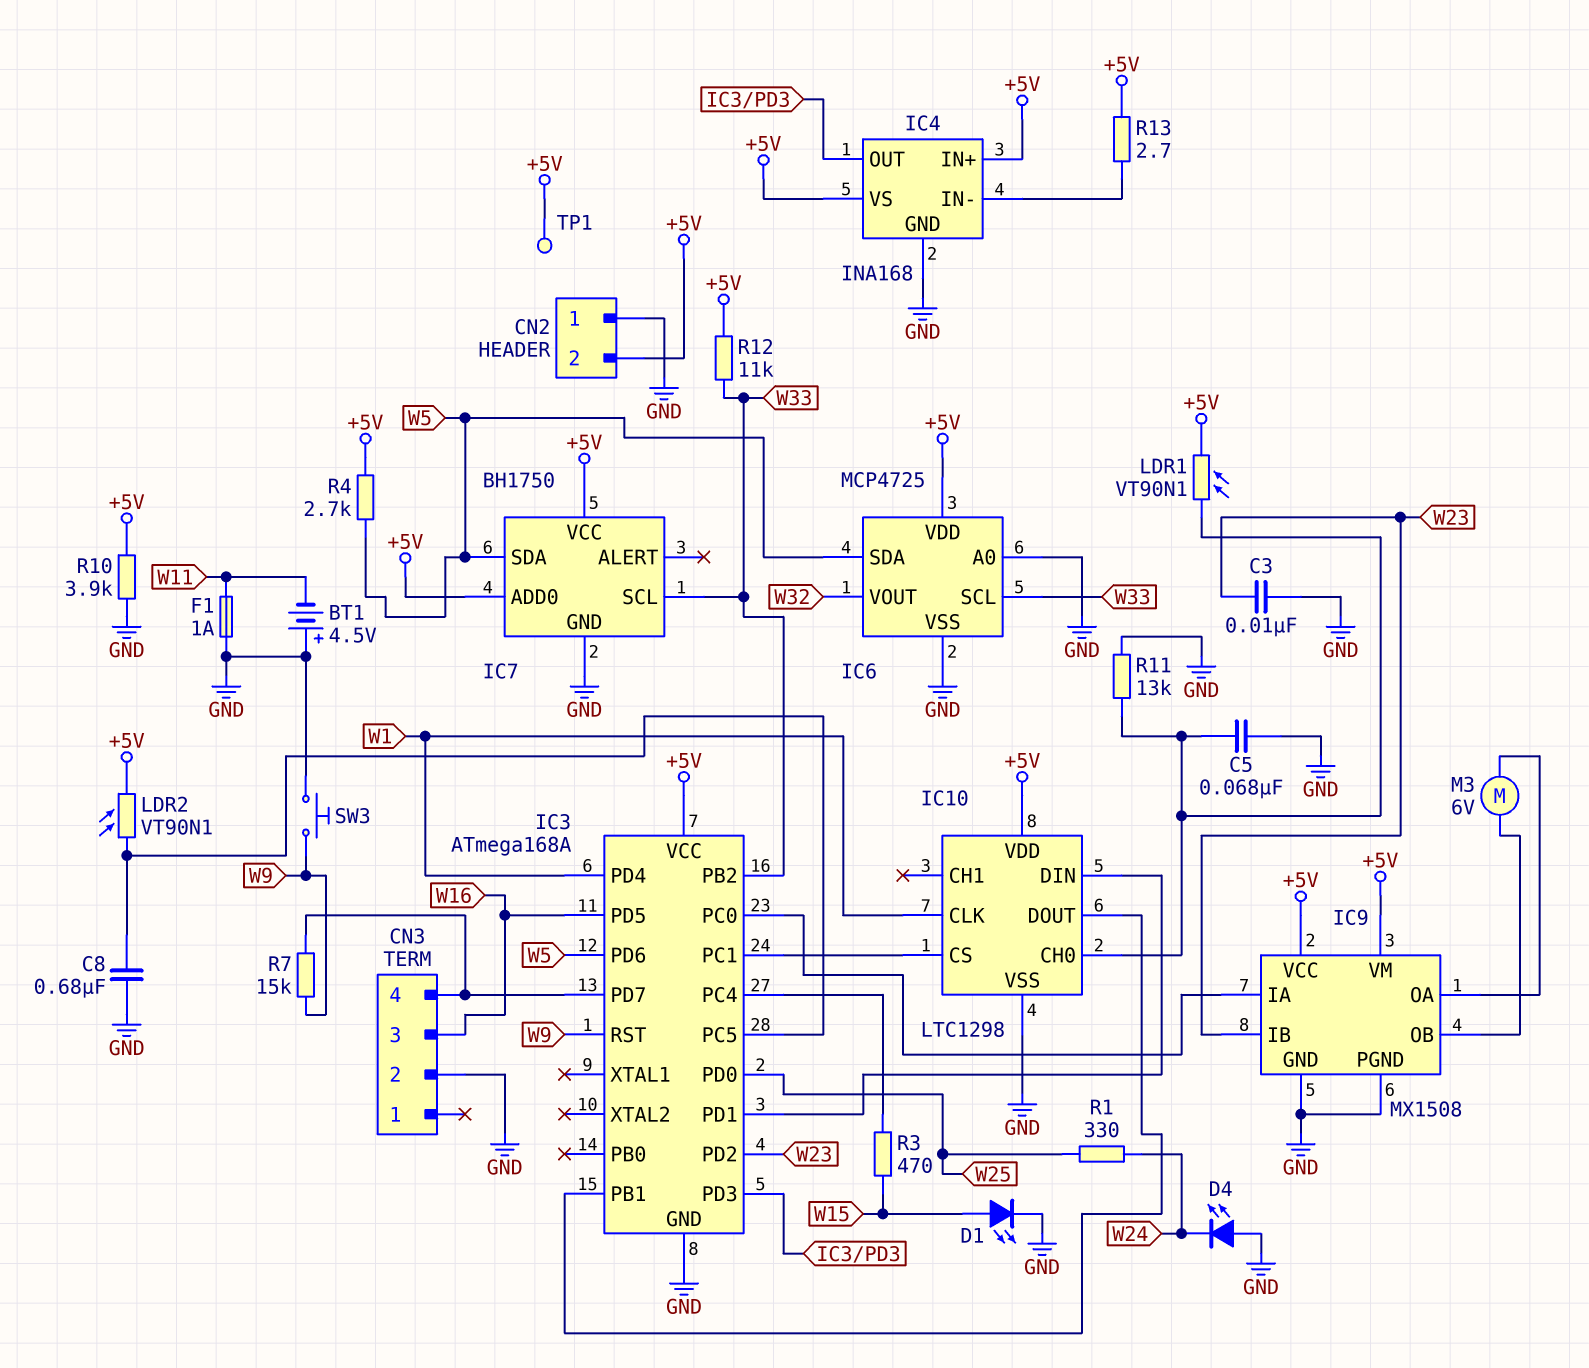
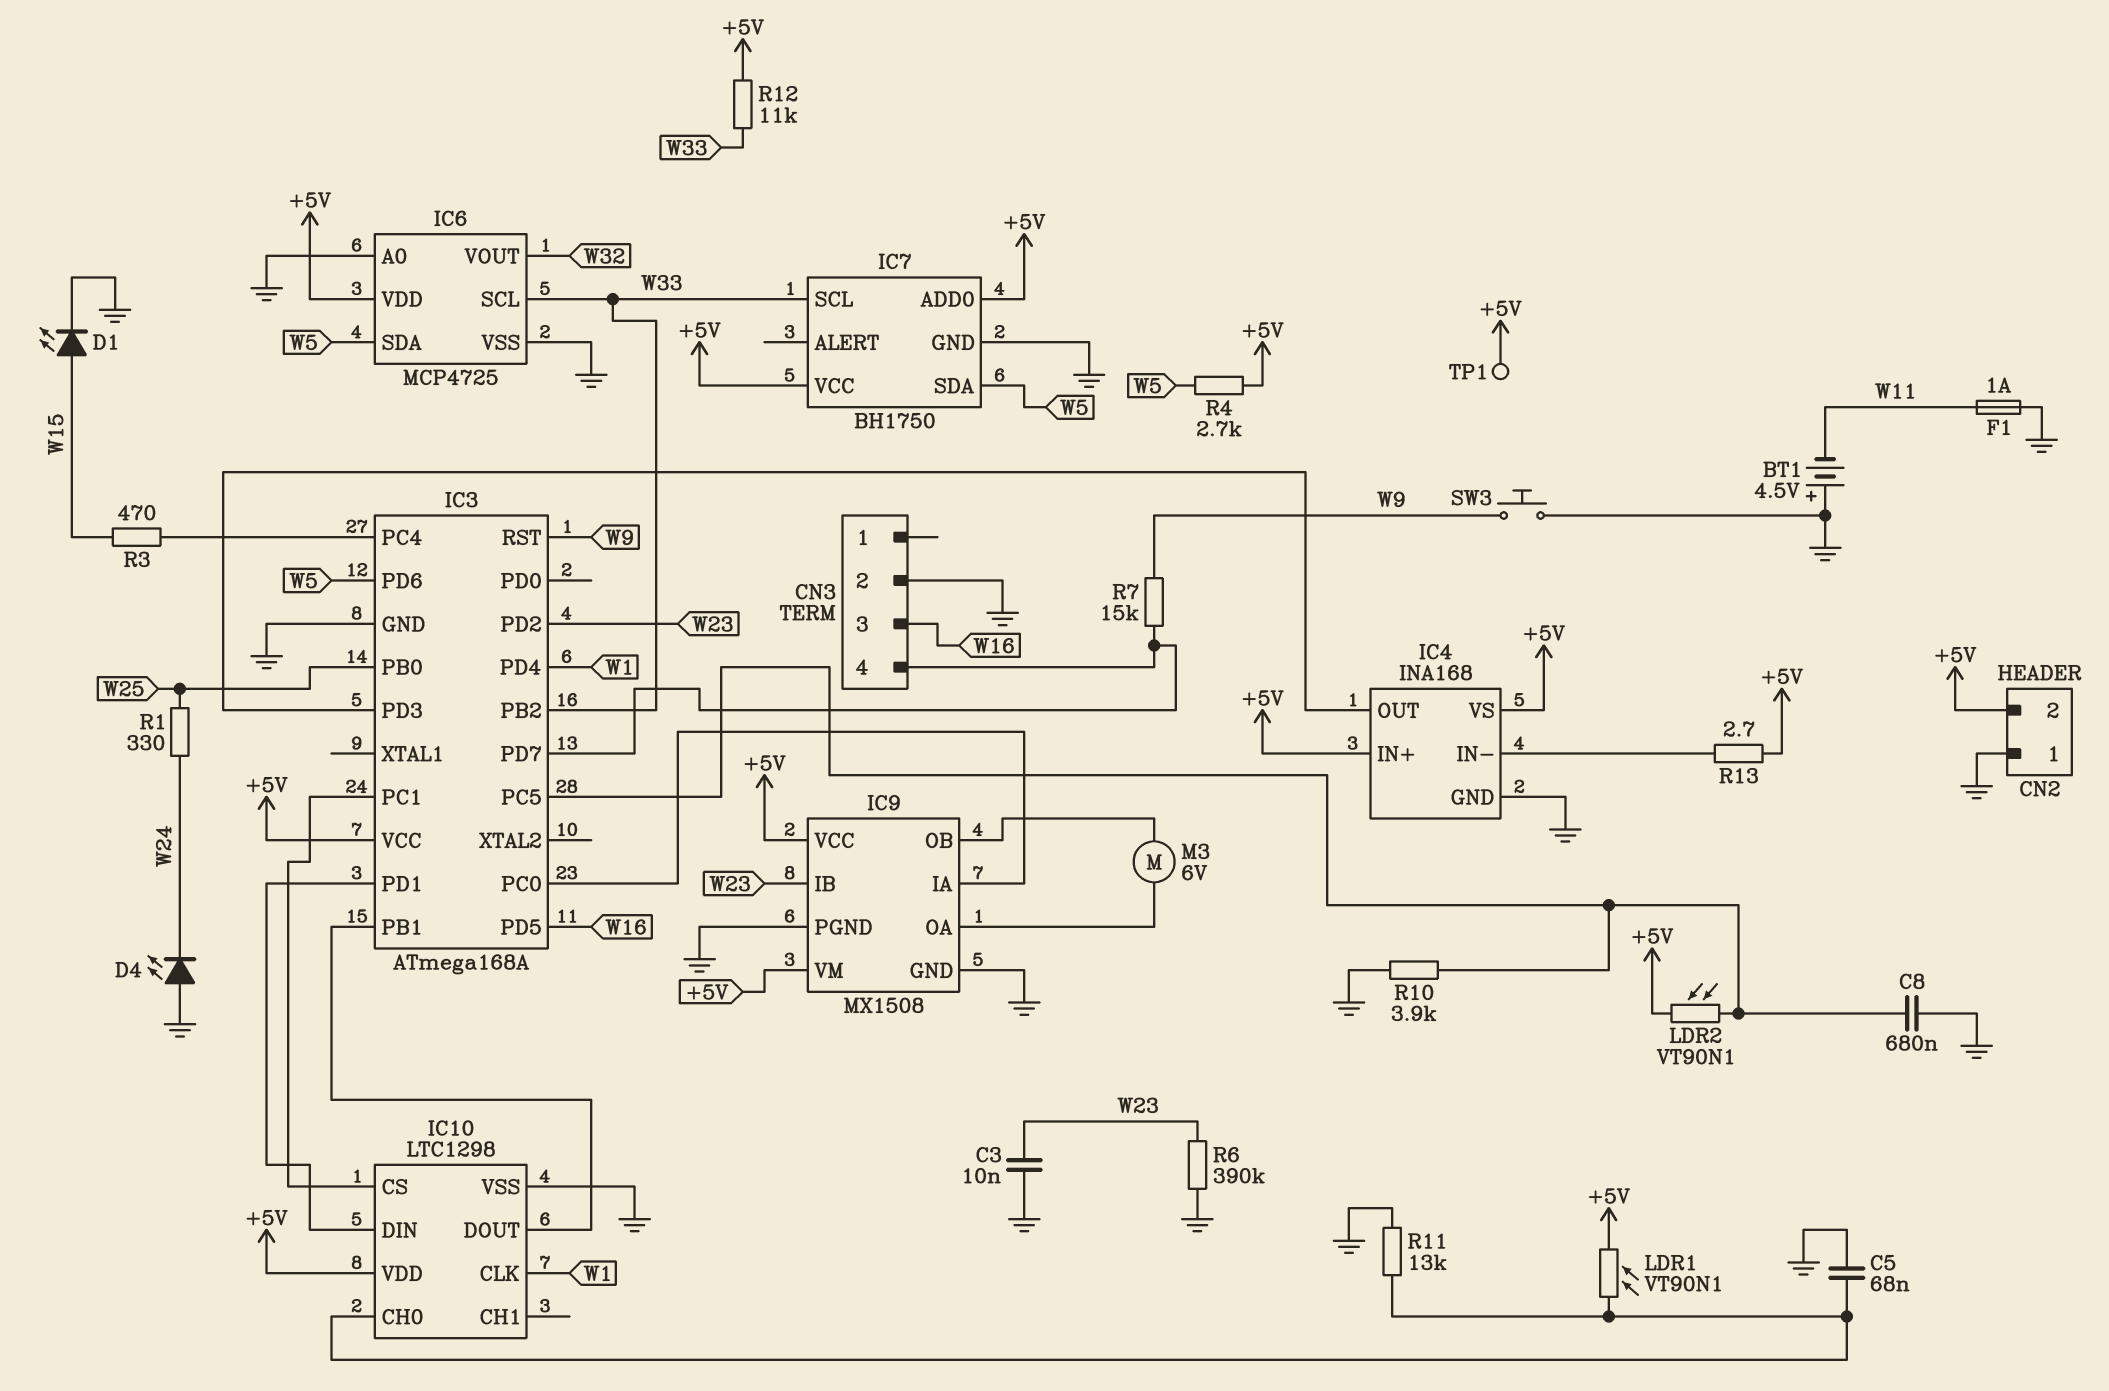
IC3 pin PB0: none -> W25
IC3 pin PD0: W25 -> none
R6: none -> 390k (GND, W23)
R10: 3.9k (+5V, GND) -> 3.9k (GND, IC3/PC5)

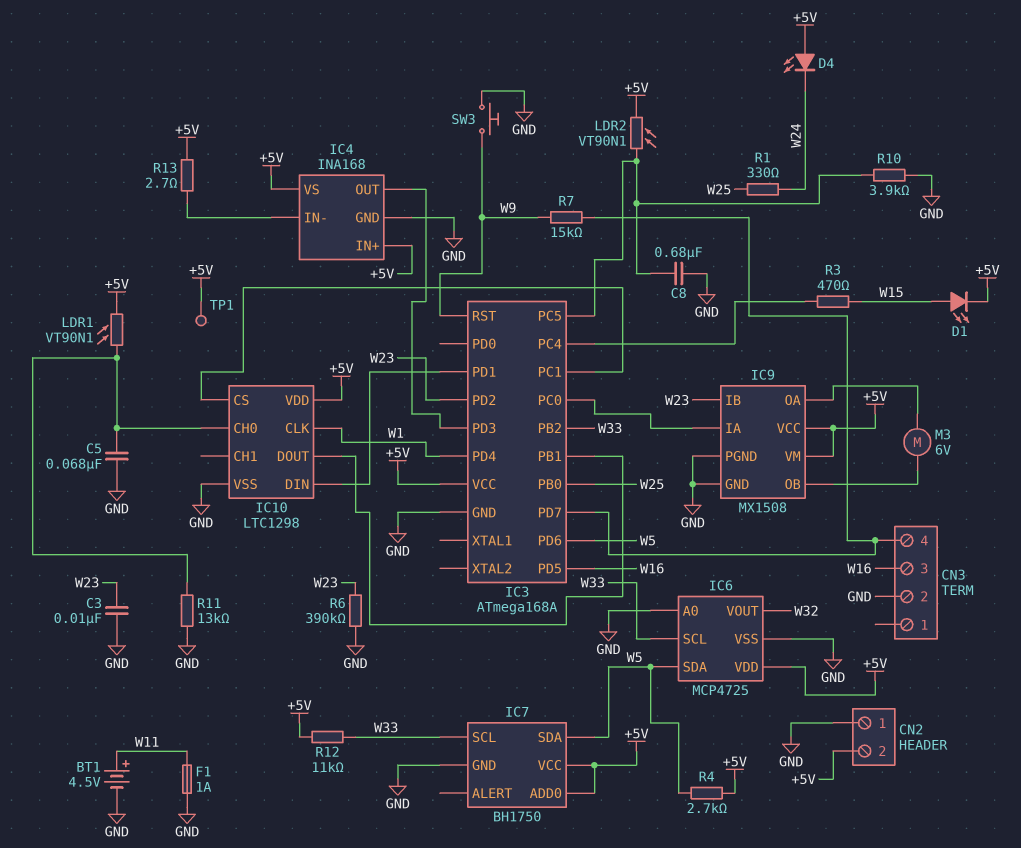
BT1: 4.5V (plus GND, minus W11) -> 4.5V (plus W11, minus GND)
D1: LED (A W15, K GND) -> LED (A W15, K +5V)
D4: LED (A GND, K W24) -> LED (A +5V, K W24)

